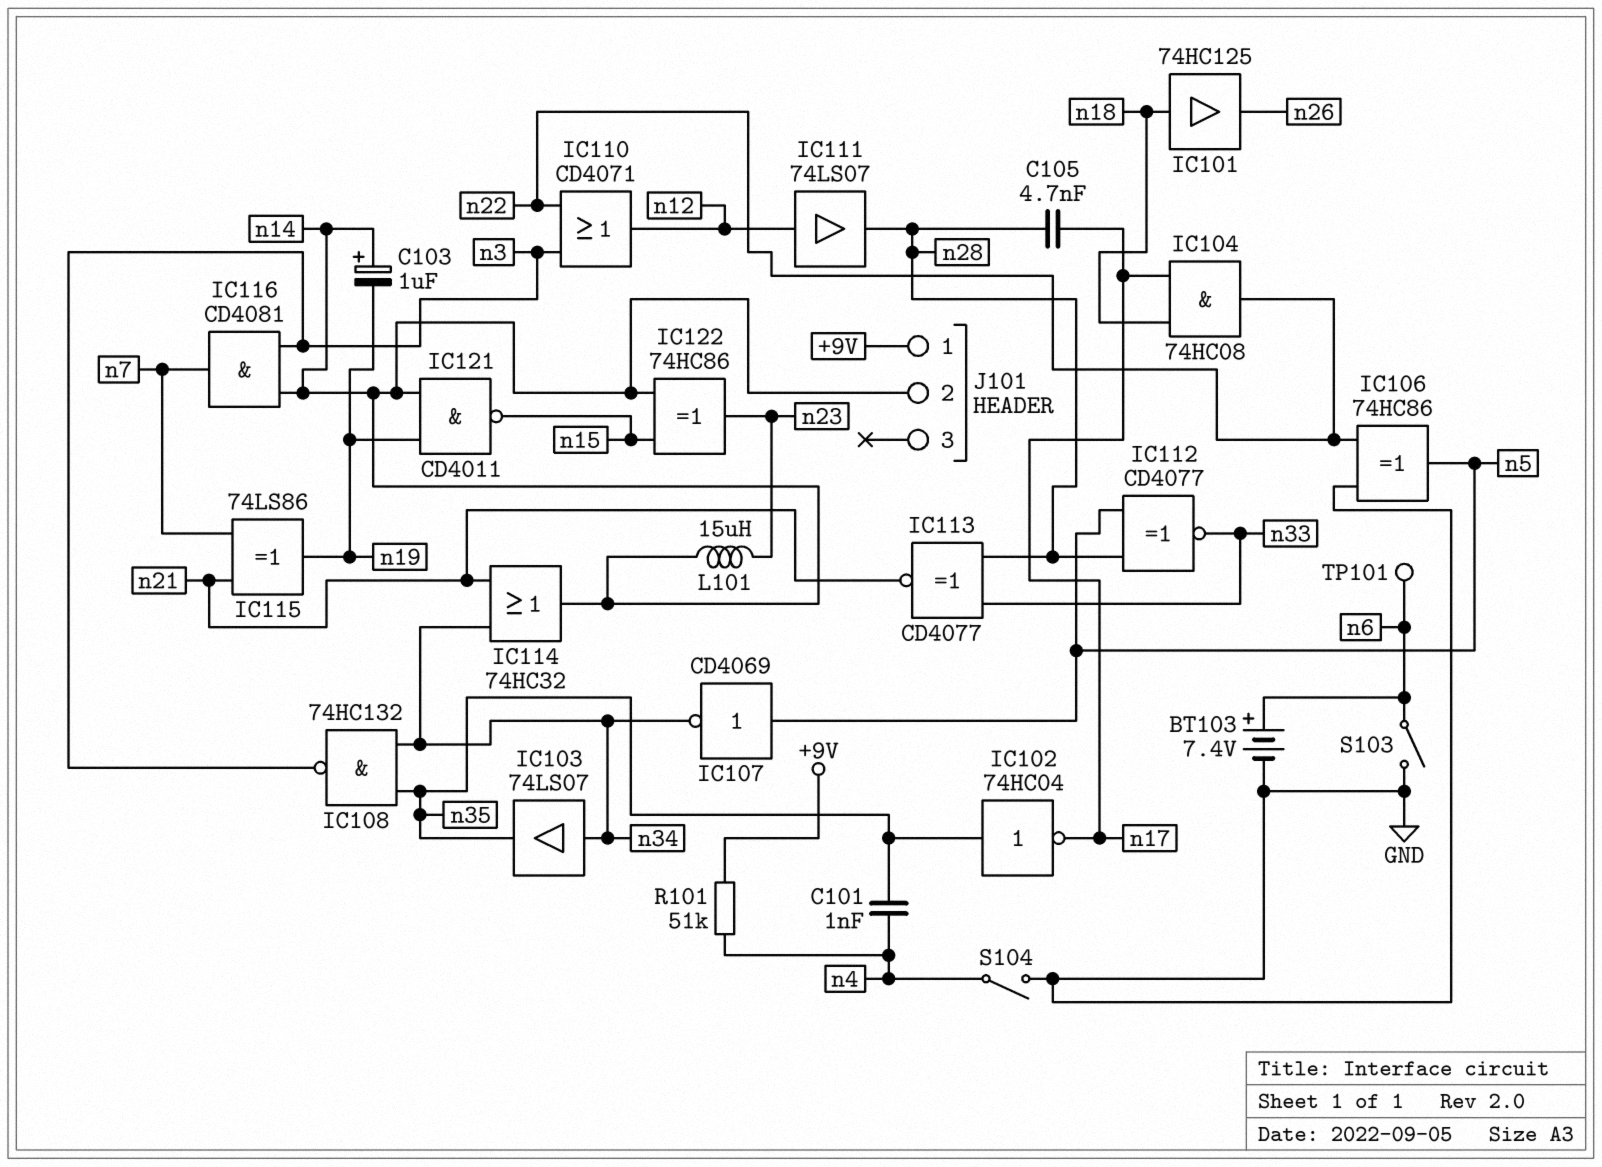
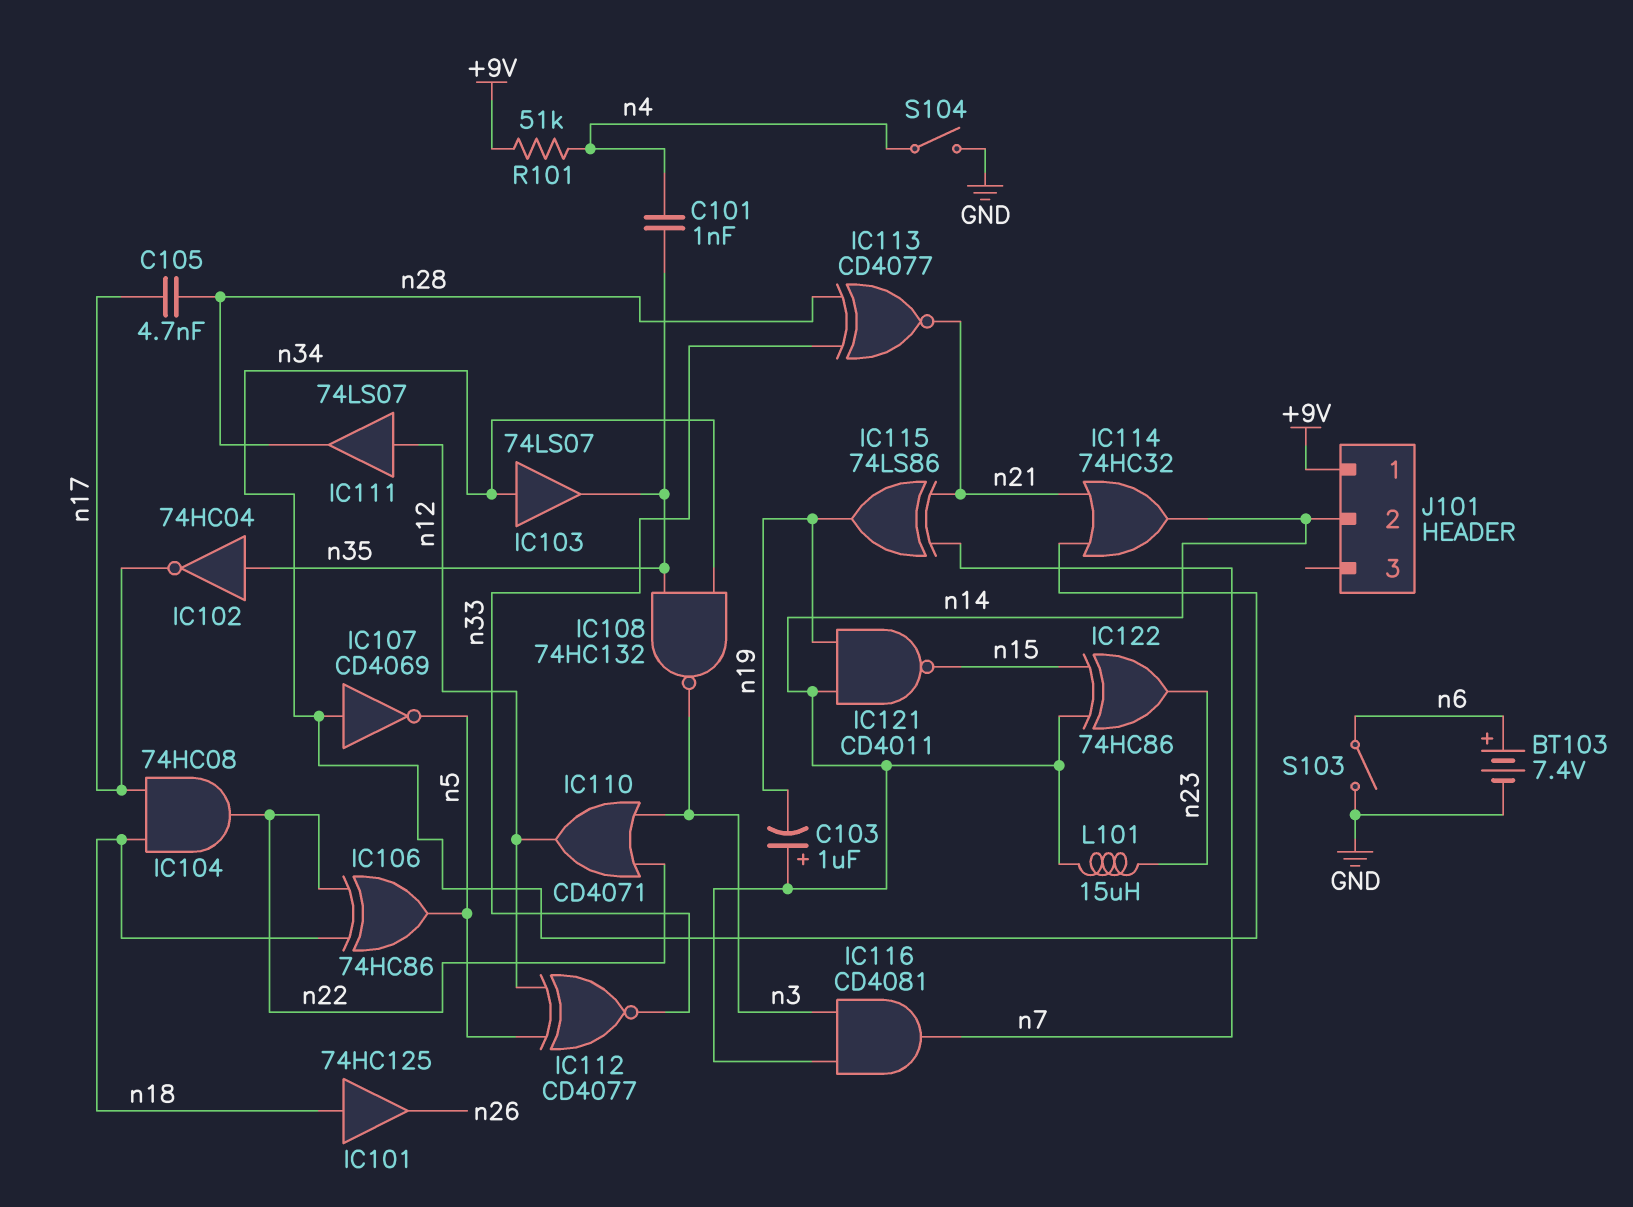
IC106: XOR 74HC86 (in GND, in n22, out n5) -> XOR 74HC86 (in n18, in n22, out n5)
IC107: NOT CD4069 (in n5, out n34) -> NOT CD4069 (in n34, out n5)
IC112: XNOR CD4077 (in n5, in n28, out n33) -> XNOR CD4077 (in n5, in n12, out n33)
TP101: test point (n6) -> none

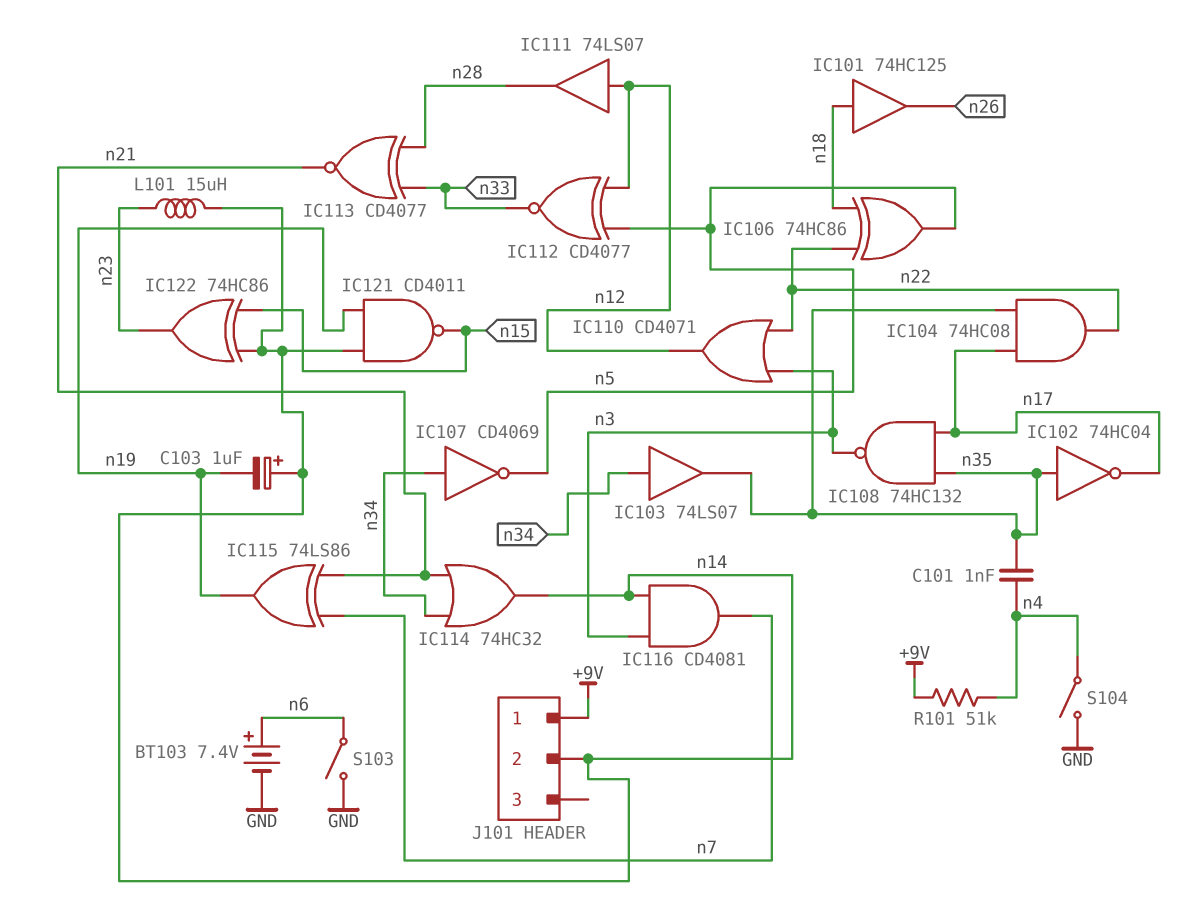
C105: 4.7nF (n17, n28) -> none
IC104: AND 74HC08 (in n17, in n18, out n22) -> AND 74HC08 (in n17, in n35, out n22)
IC108: NAND 74HC132 (in n34, in n35, out n3) -> NAND 74HC132 (in n17, in n35, out n3)

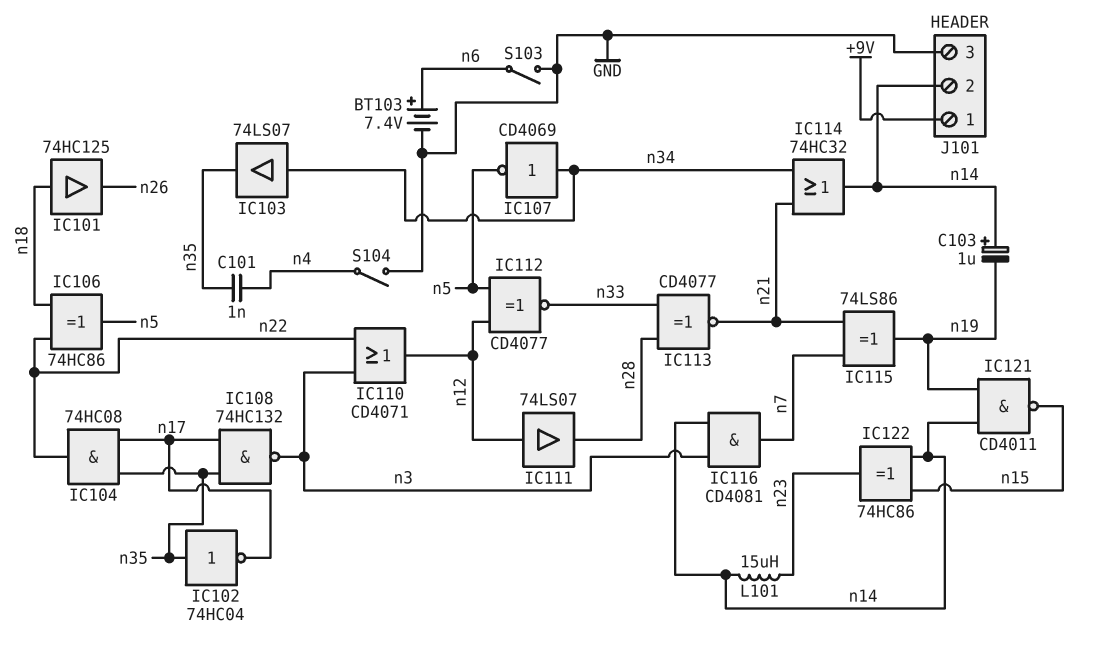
J101 pin 3: none -> GND
R101: 51k (+9V, n4) -> none

